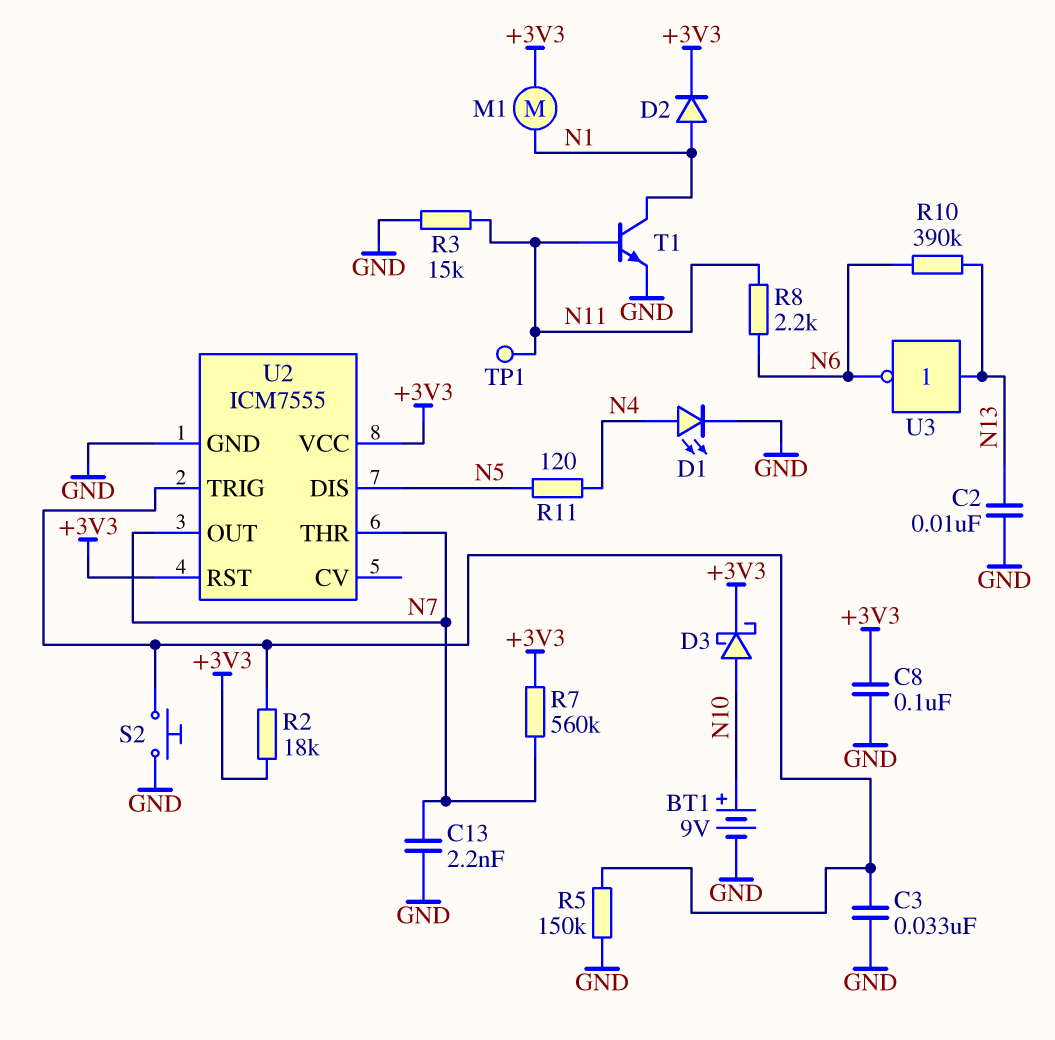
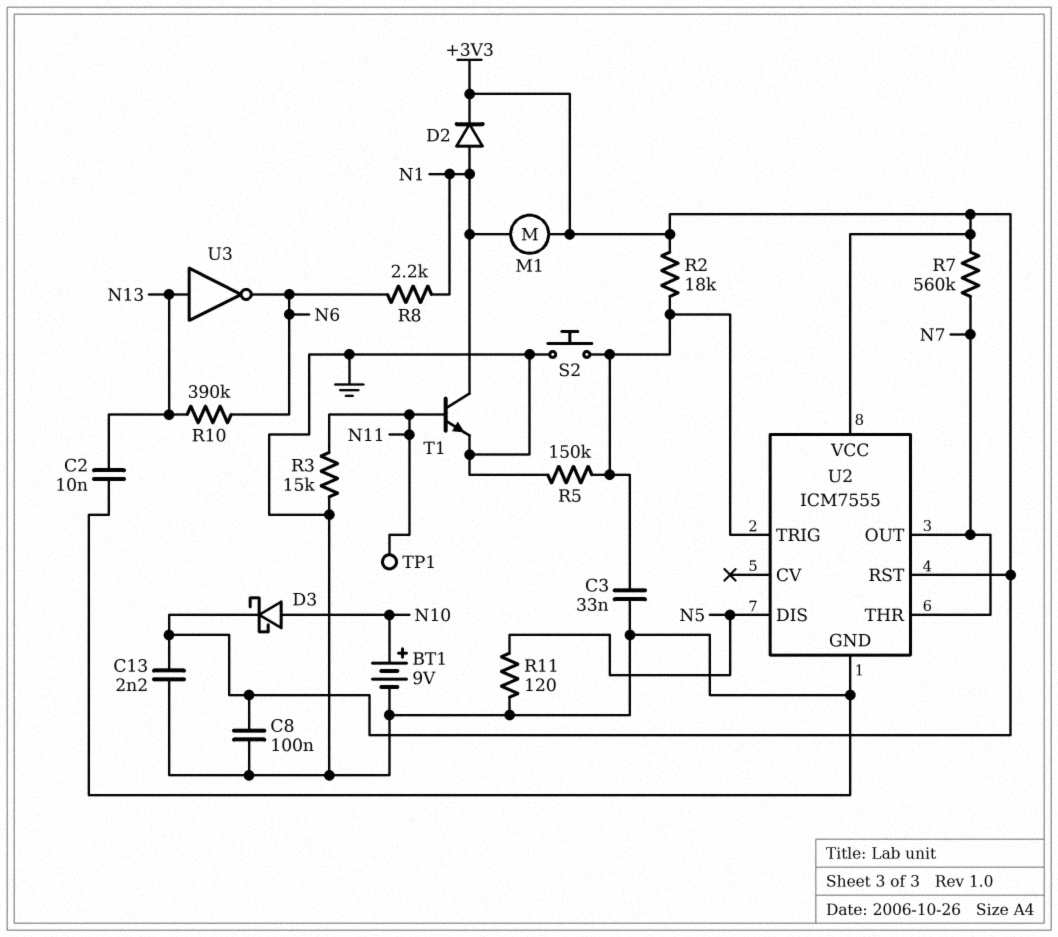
C13: 2.2nF (GND, N7) -> 2.2nF (+3V3, GND)
D1: LED (A N4, K GND) -> none
R8: 2.2k (N6, N11) -> 2.2k (N1, N6)
R11: 120 (N4, N5) -> 120 (GND, N5)

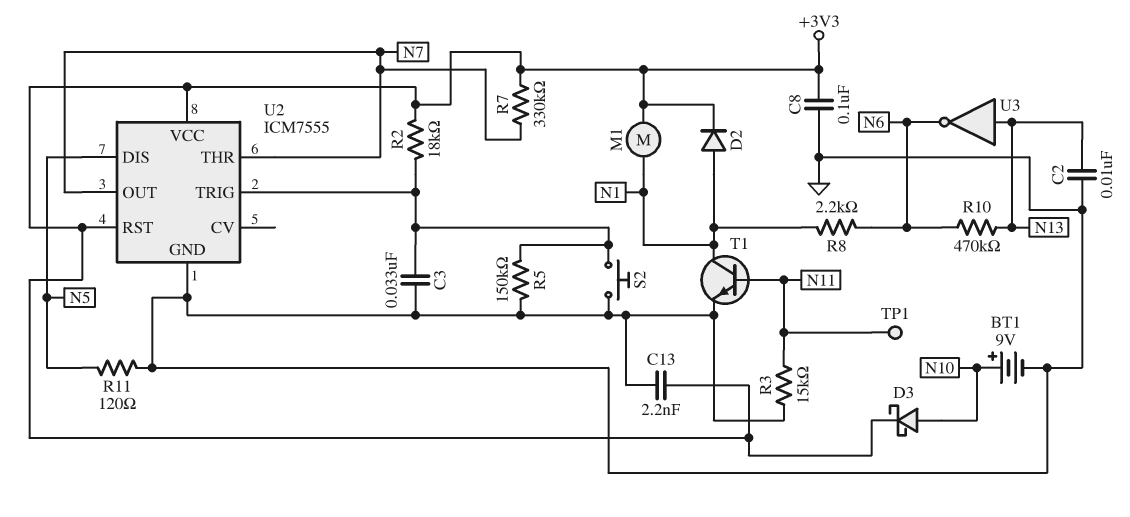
R7: 560k (+3V3, N7) -> 330k (+3V3, N7)
R10: 390k (N6, N13) -> 470k (N6, N13)

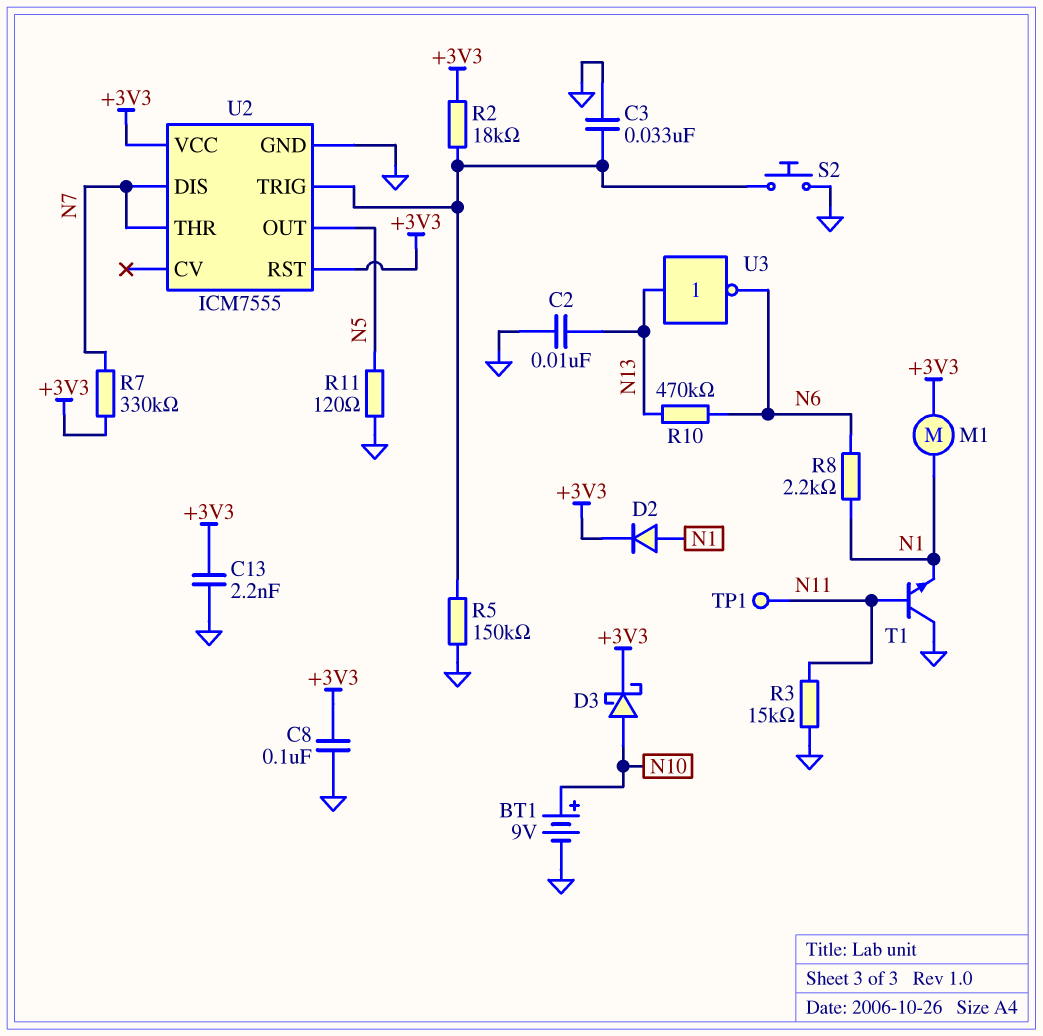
T1: NPN (B N11, C N1, E GND) -> NPN (B N11, C GND, E N1)
U2 pin DIS: N5 -> N7
U2 pin OUT: N7 -> N5

